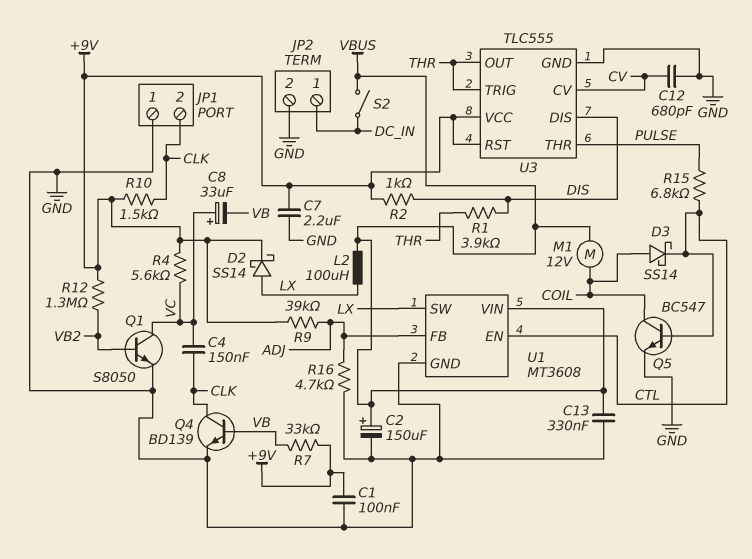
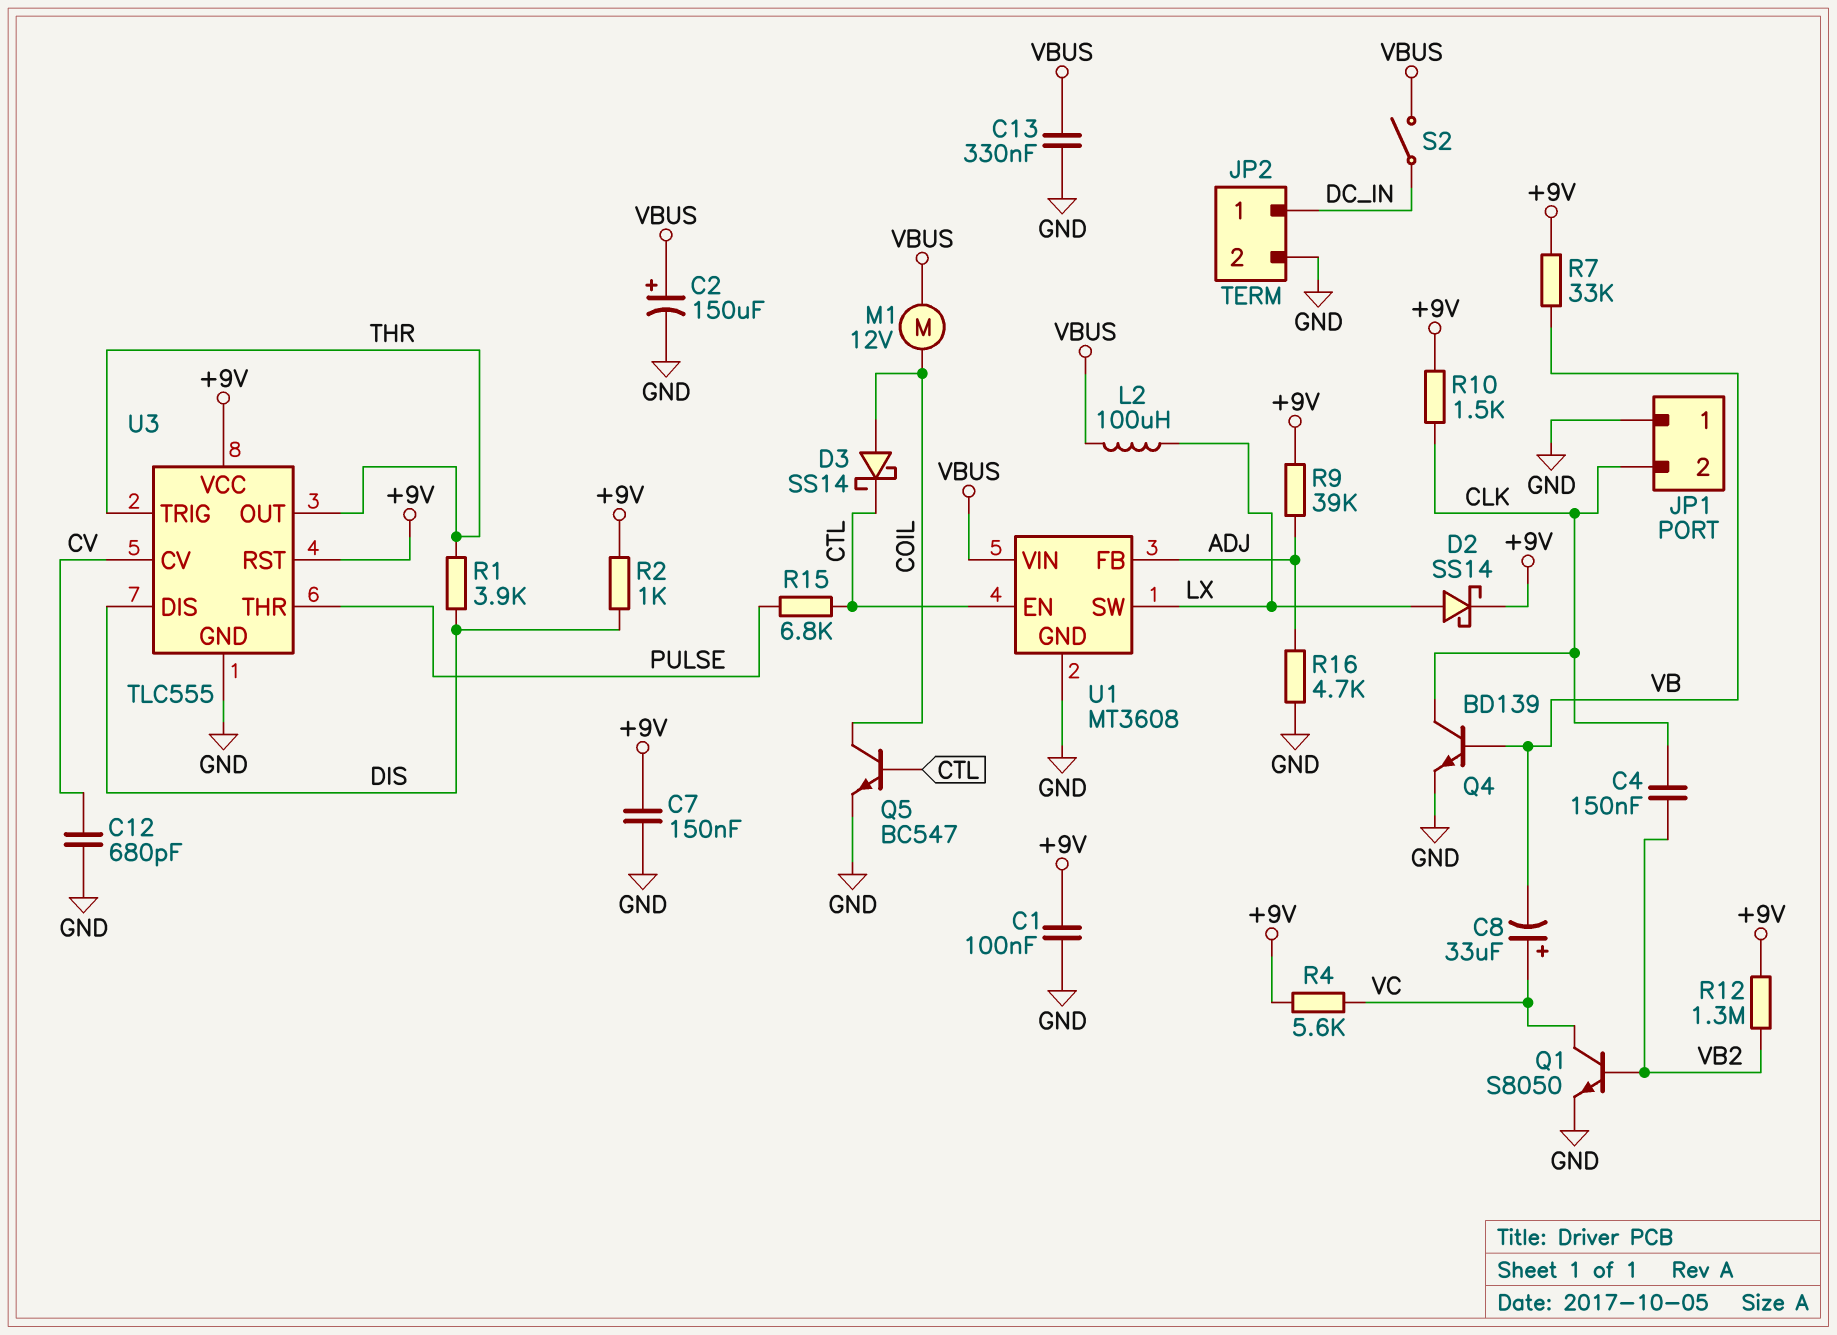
C4: 150nF (CLK, VC) -> 150nF (CLK, VB2)
C7: 2.2uF (+9V, GND) -> 150nF (+9V, GND)

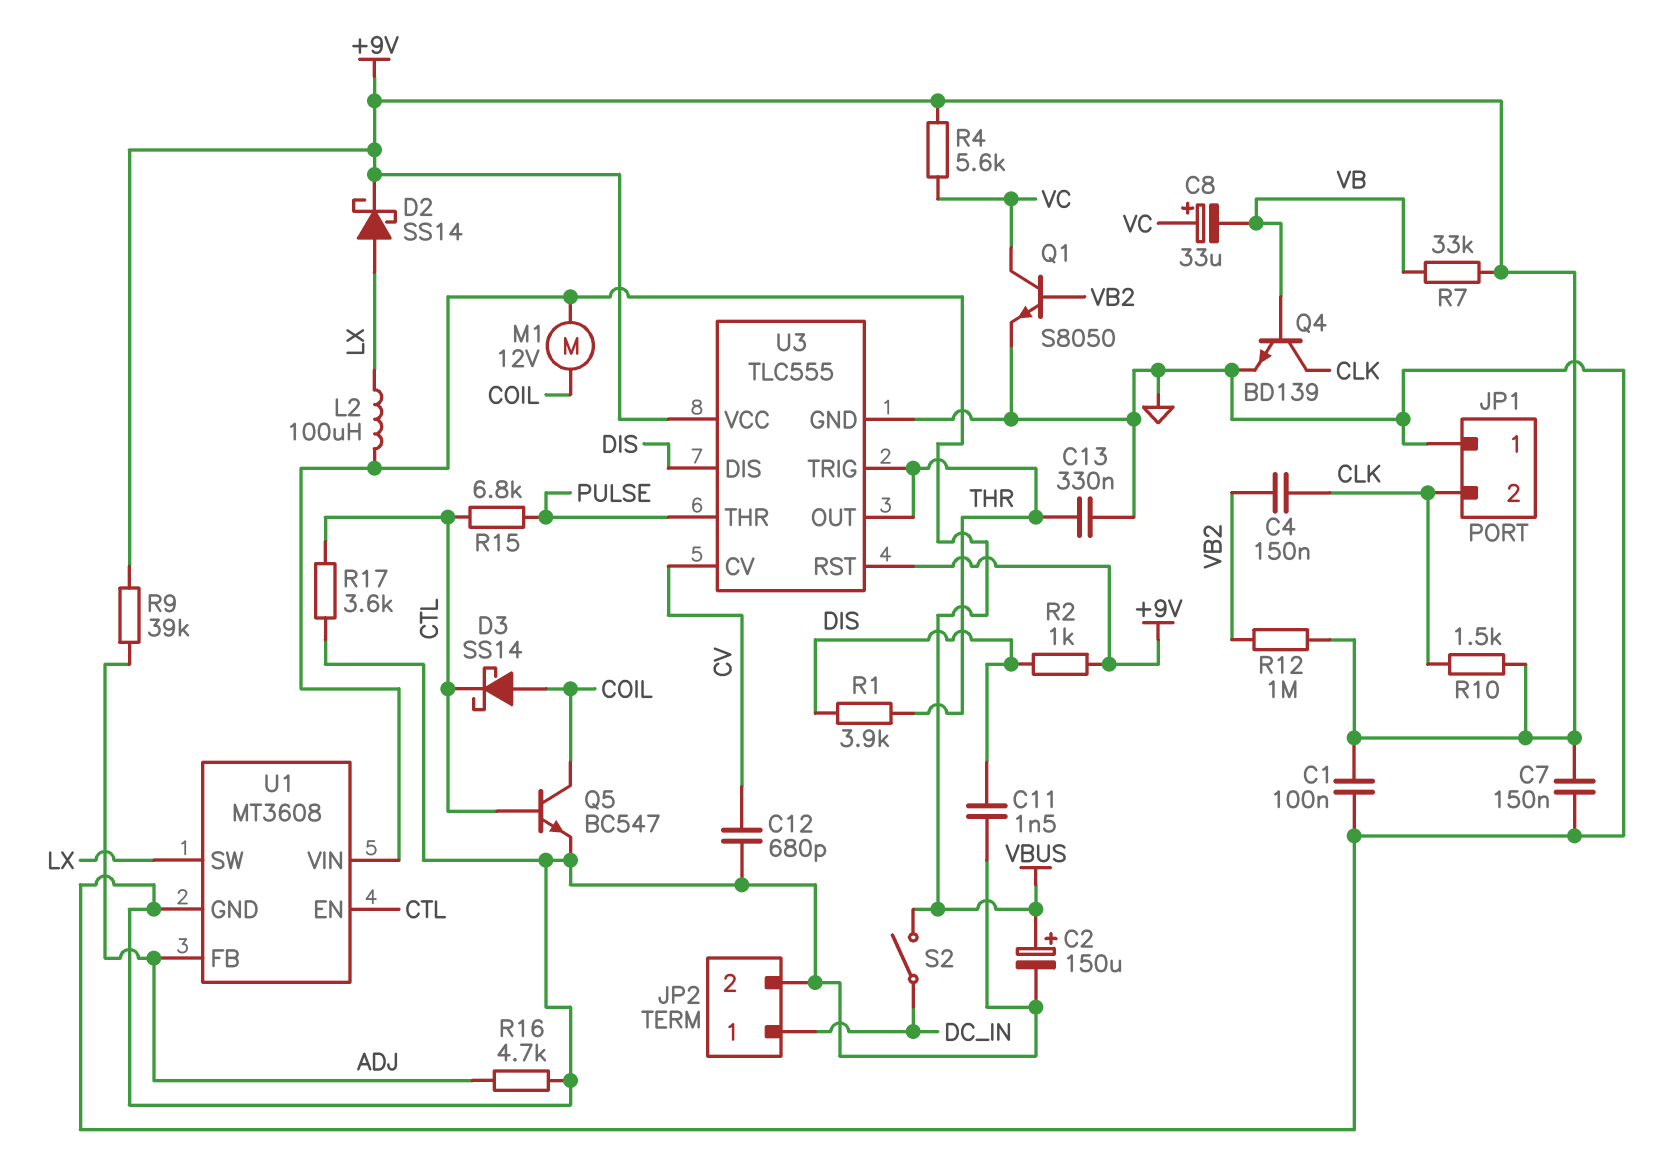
C11: none -> 1.5nF (DIS, GND)
C13: 330nF (GND, VBUS) -> 330nF (GND, THR)
R12: 1.3M (+9V, VB2) -> 1M (+9V, VB2)
R17: none -> 3.6k (CTL, GND)

